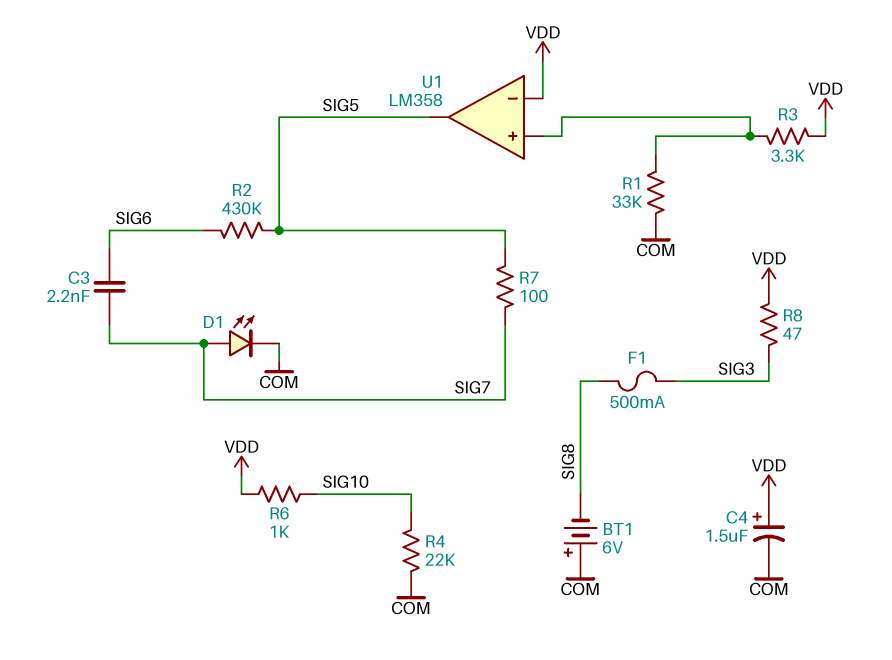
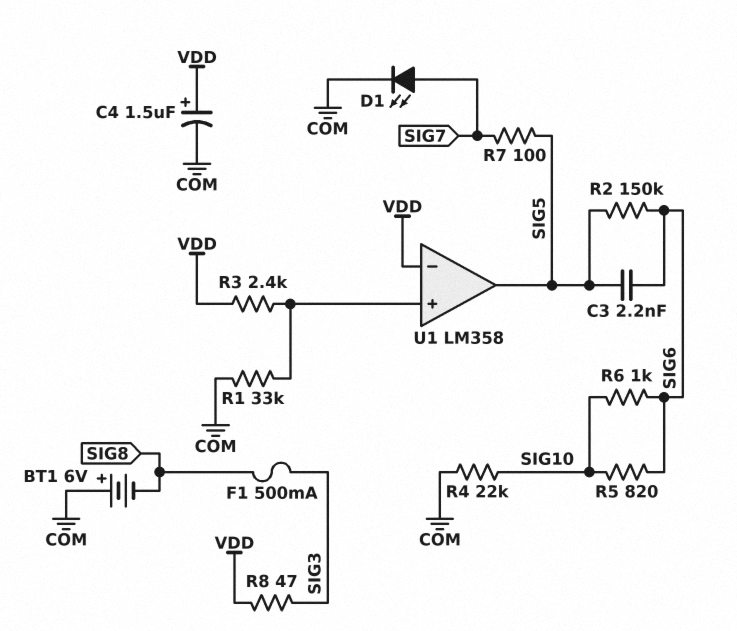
C3: 2.2nF (SIG6, SIG7) -> 2.2nF (SIG5, SIG6)
R2: 430k (SIG5, SIG6) -> 150k (SIG5, SIG6)
R3: 3.3k (U1/in+, VDD) -> 2.4k (U1/in+, VDD)
R5: none -> 820 (SIG6, SIG10)
R6: 1k (SIG10, VDD) -> 1k (SIG6, SIG10)

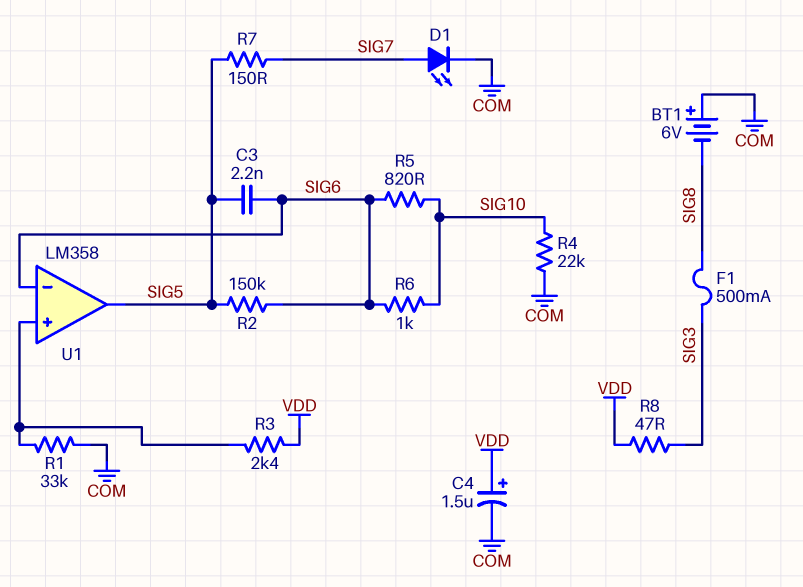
R7: 100 (SIG5, SIG7) -> 150 (SIG5, SIG7)
U1 pin in-: VDD -> SIG6

